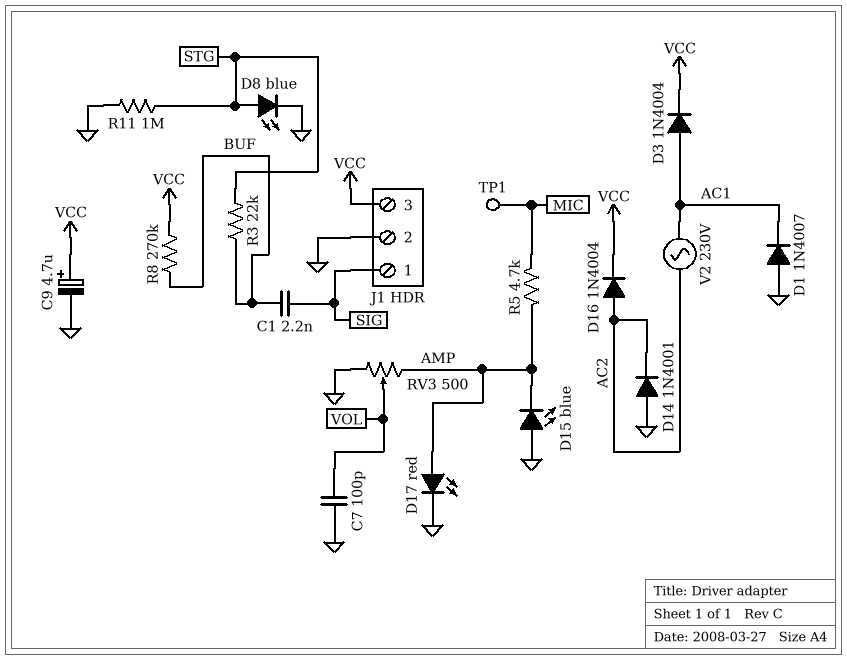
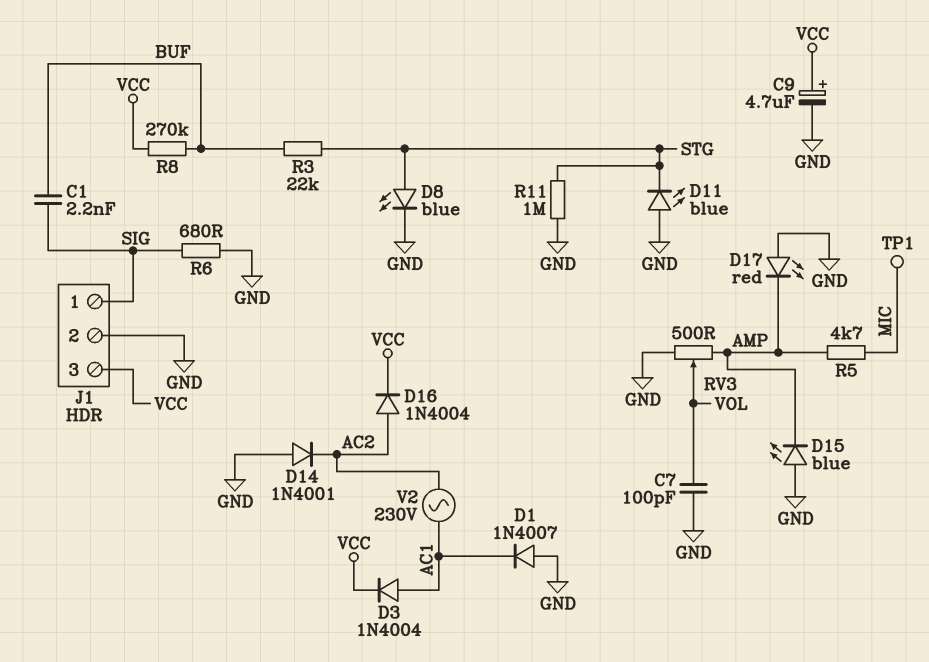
D11: none -> LED blue (A GND, K STG)
D17: LED red (A AMP, K GND) -> LED red (A GND, K AMP)
R6: none -> 680 (GND, SIG)

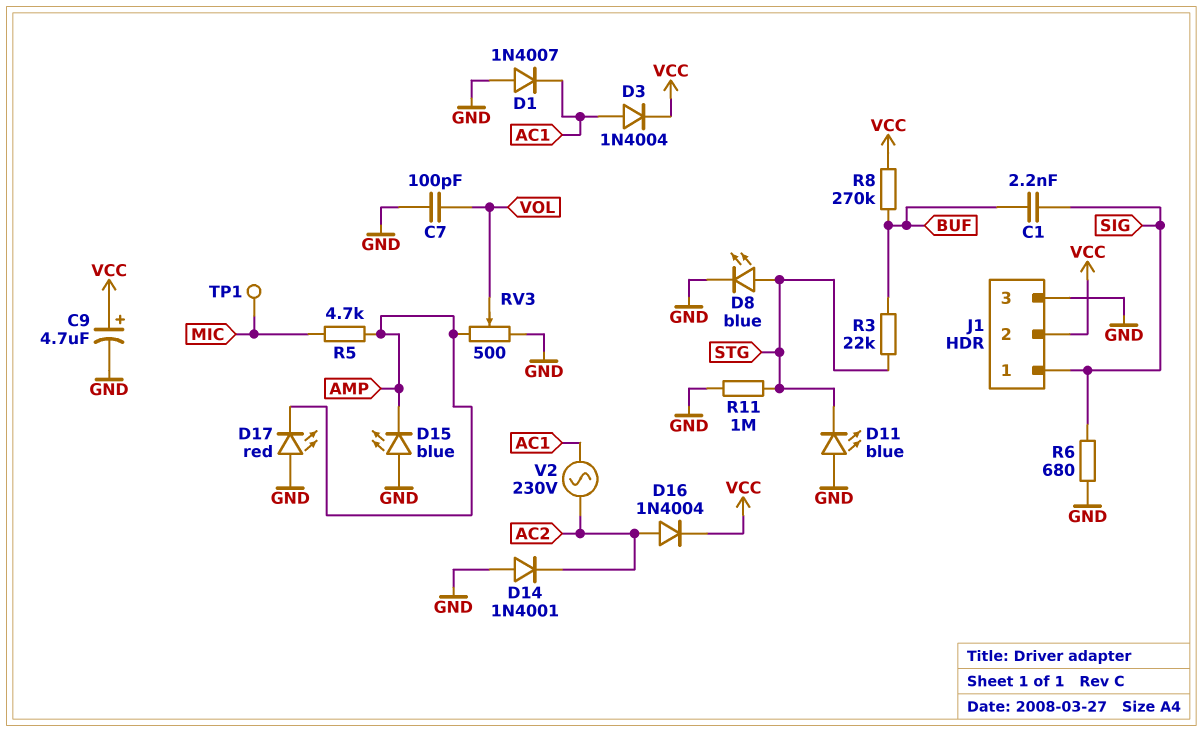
J1 pin 2: GND -> VCC
J1 pin 3: VCC -> GND

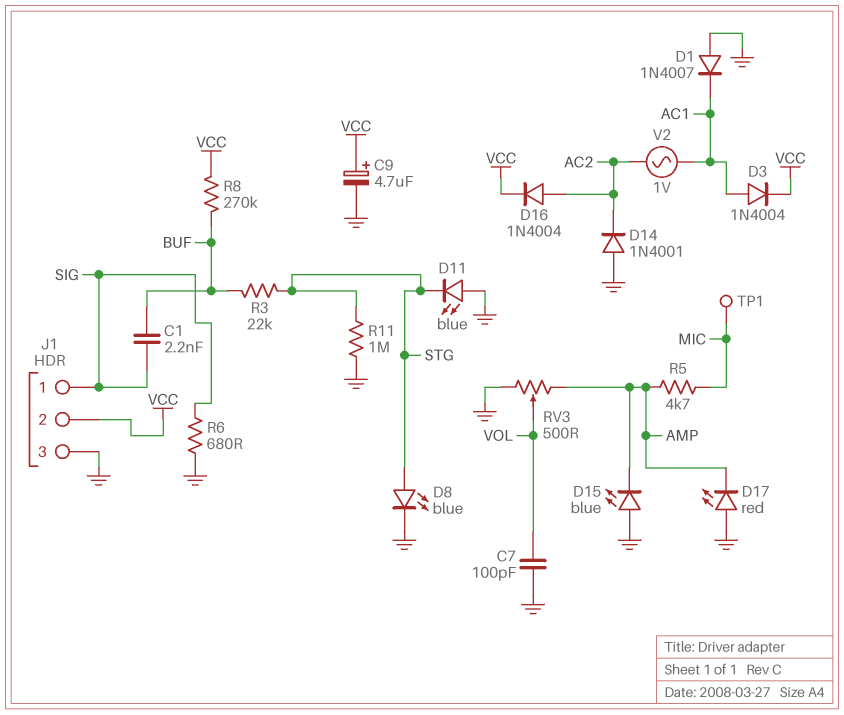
V2: AC 230V (AC1, AC2) -> AC 1V (AC1, AC2)

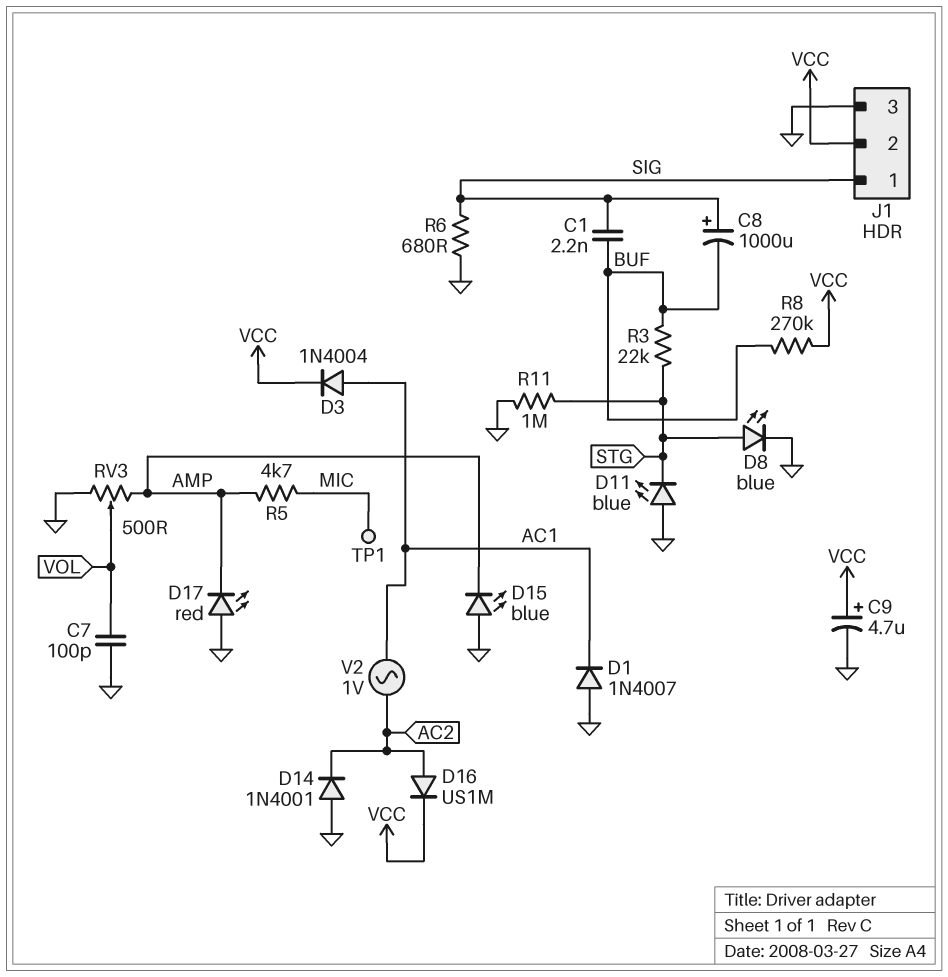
C8: none -> 1000uF (plus SIG, minus BUF)
D16: diode 1N4004 (A AC2, K VCC) -> diode US1M (A AC2, K VCC)

